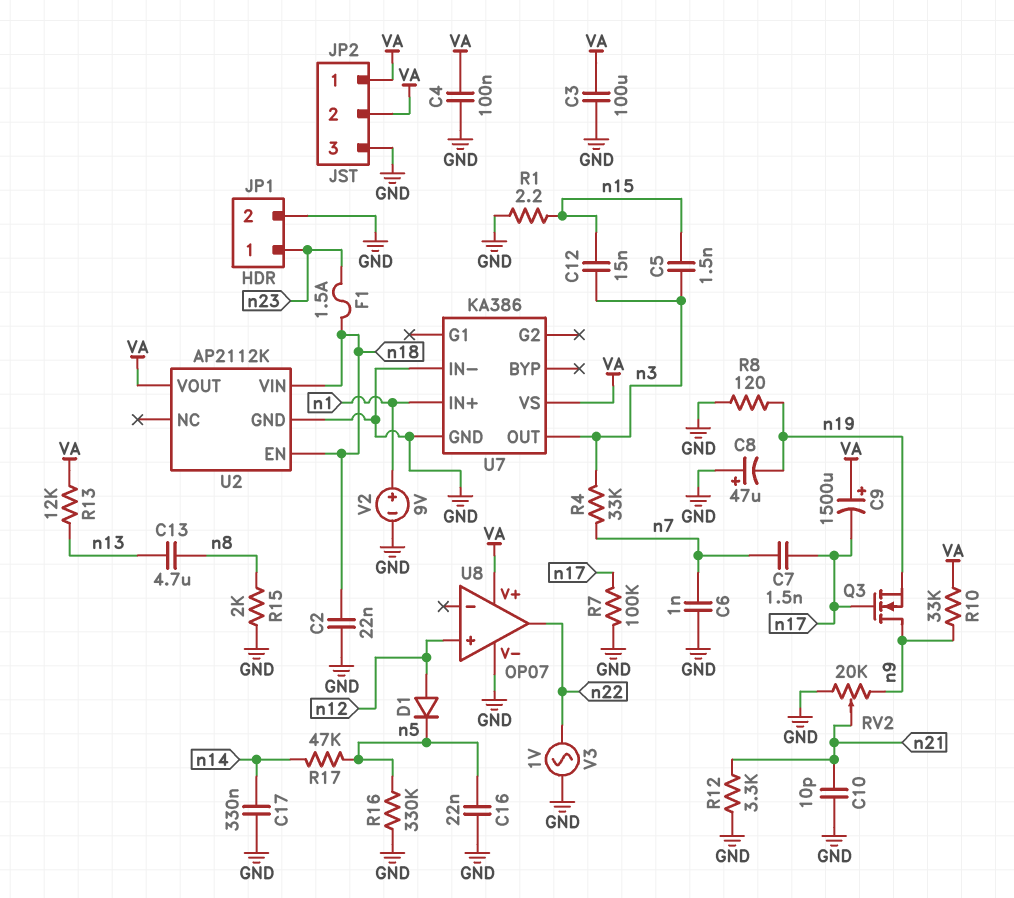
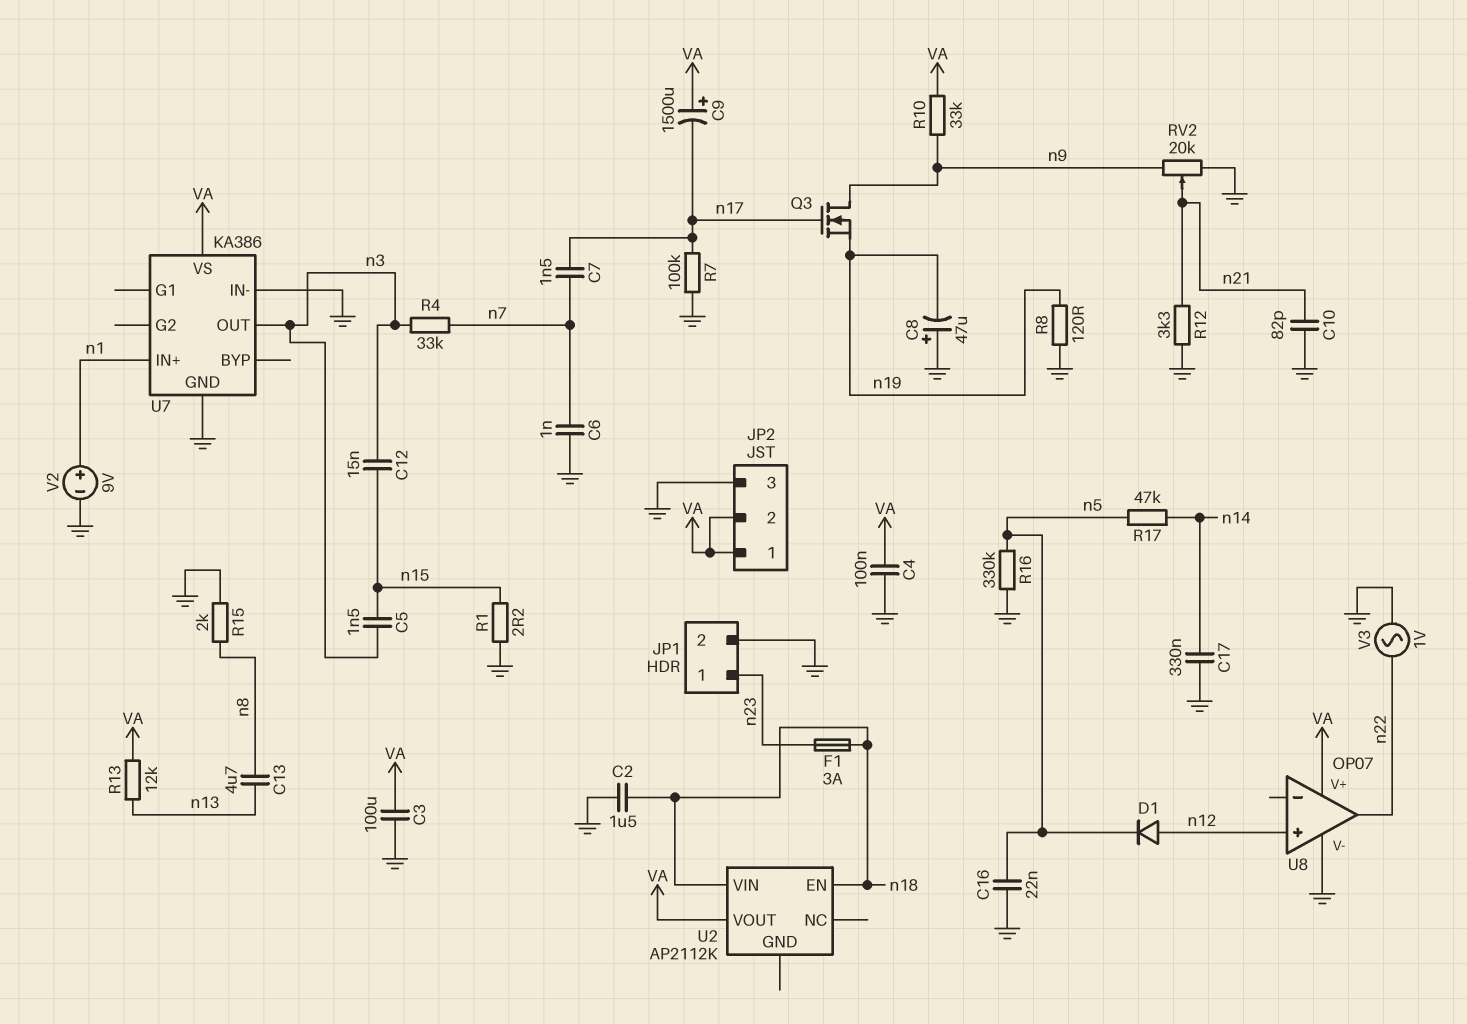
C2: 22nF (GND, n18) -> 1.5uF (GND, n18)
C10: 10pF (GND, n21) -> 82pF (GND, n21)
F1: 1.5A (n18, n23) -> 3A (n18, n23)
U2 pin GND: GND -> none

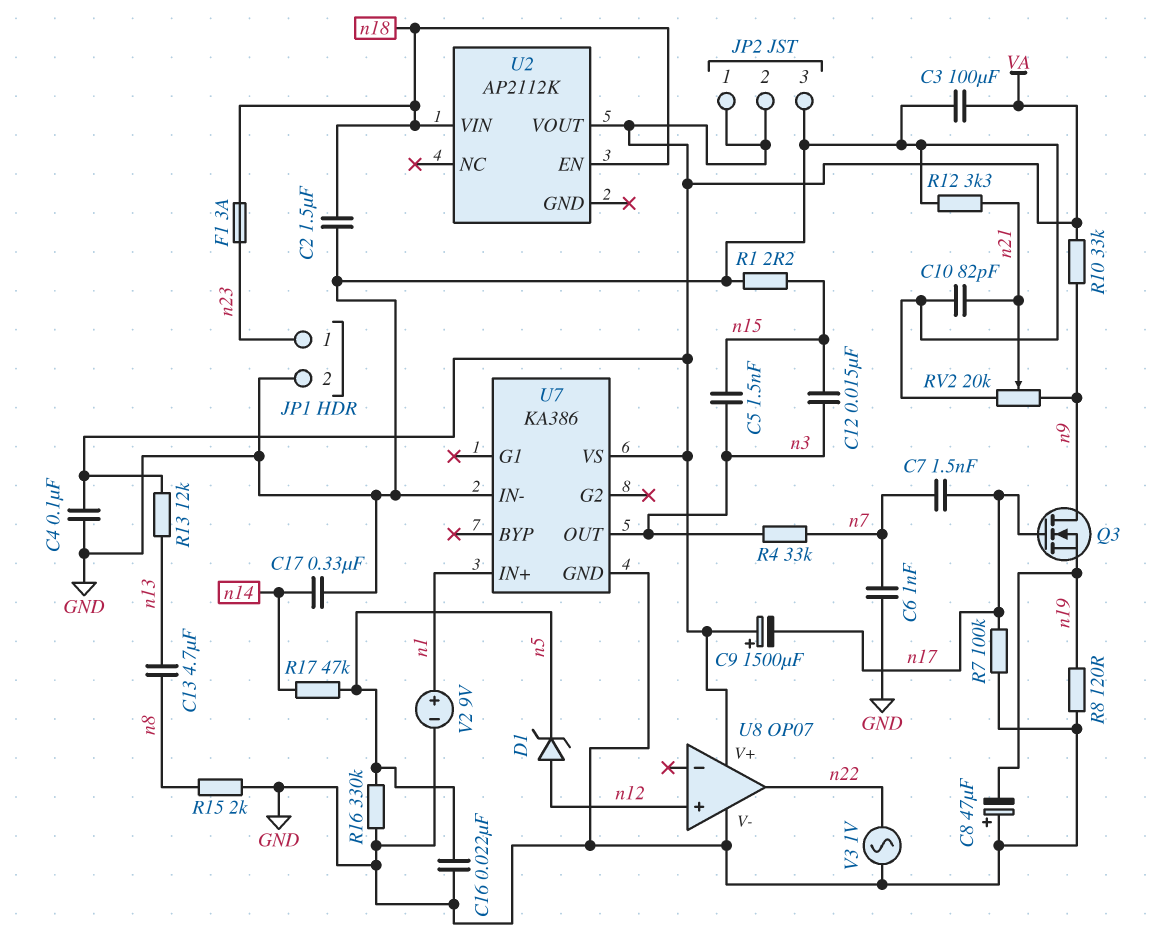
D1: diode (A n12, K n5) -> zener (A n12, K n5)

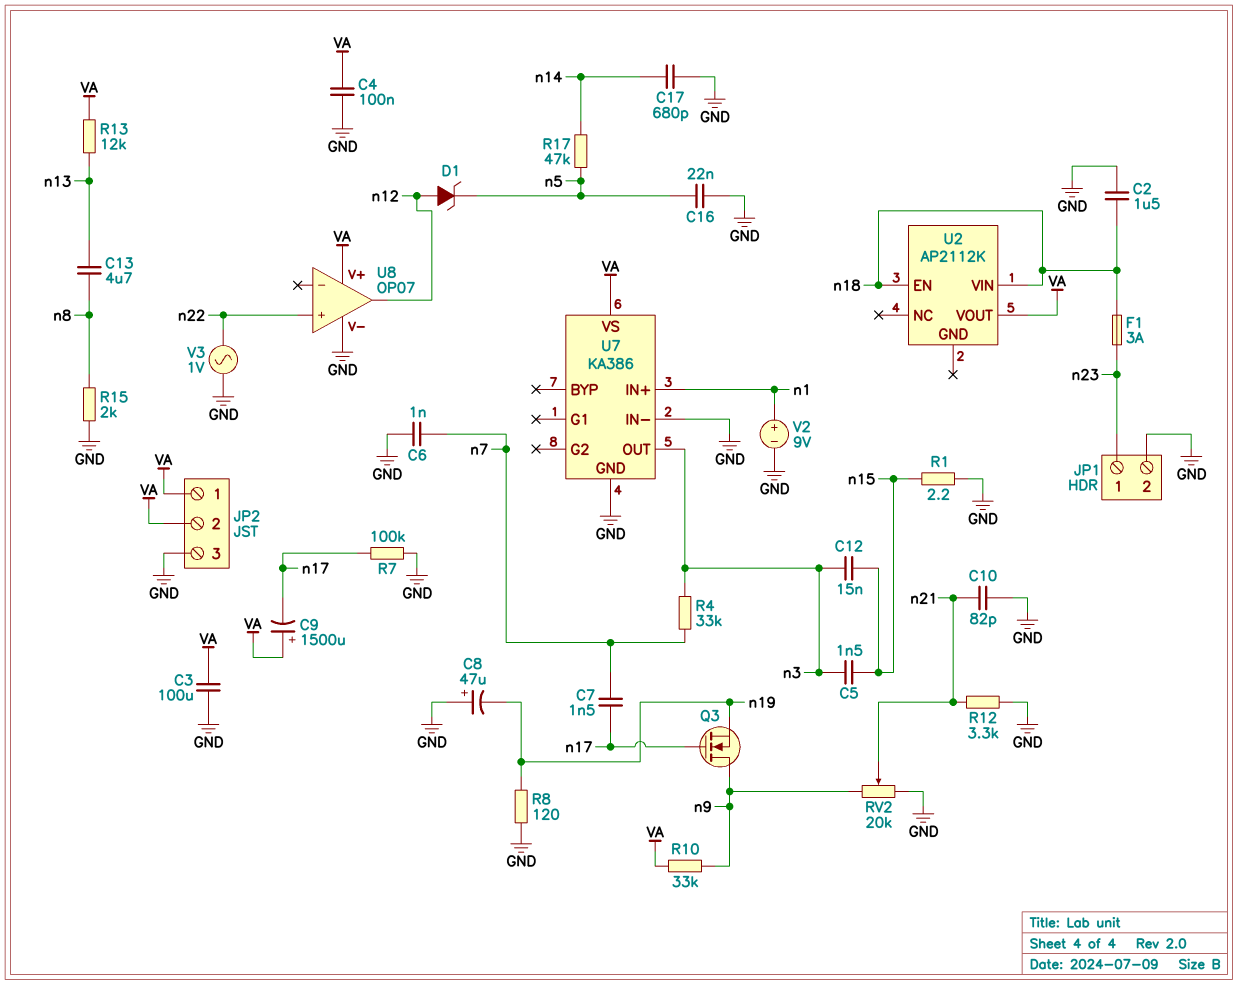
C17: 330nF (GND, n14) -> 680pF (GND, n14)
R16: 330k (GND, n5) -> none
U8 pin in+: n12 -> n22
U8 pin out: n22 -> n12

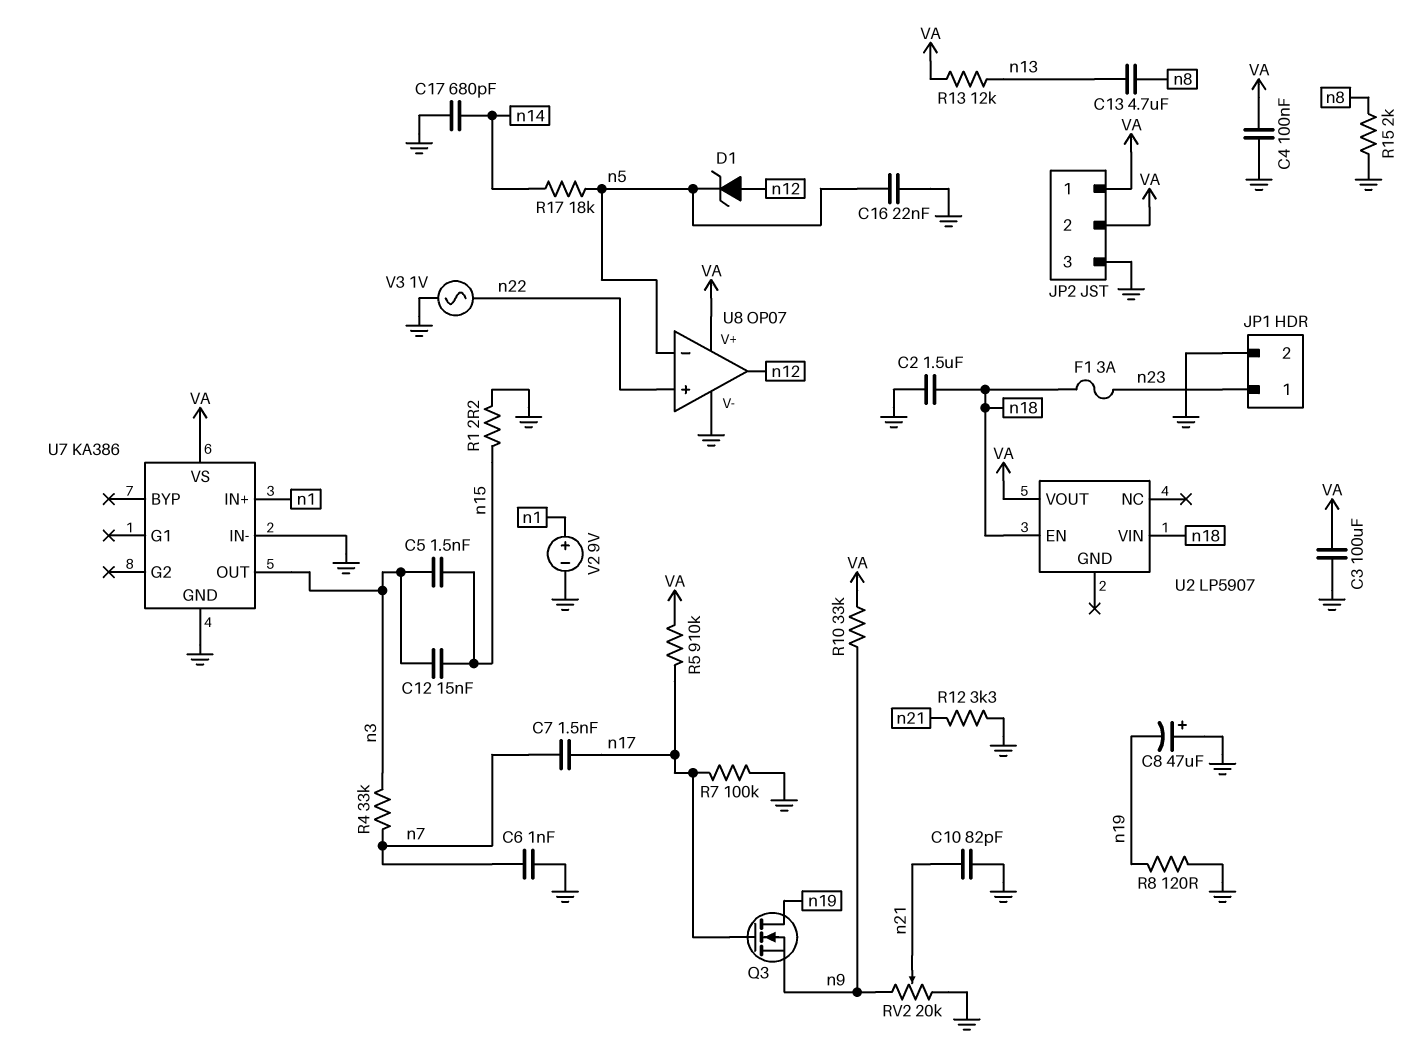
C9: 1500uF (plus VA, minus n17) -> none
Q3: NMOS (G n17, D n9, S n19) -> NMOS (G n17, D n19, S n9)
R5: none -> 910k (VA, n17)
R17: 47k (n5, n14) -> 18k (n5, n14)
U2: AP2112K -> LP5907
U8 pin in-: none -> n5

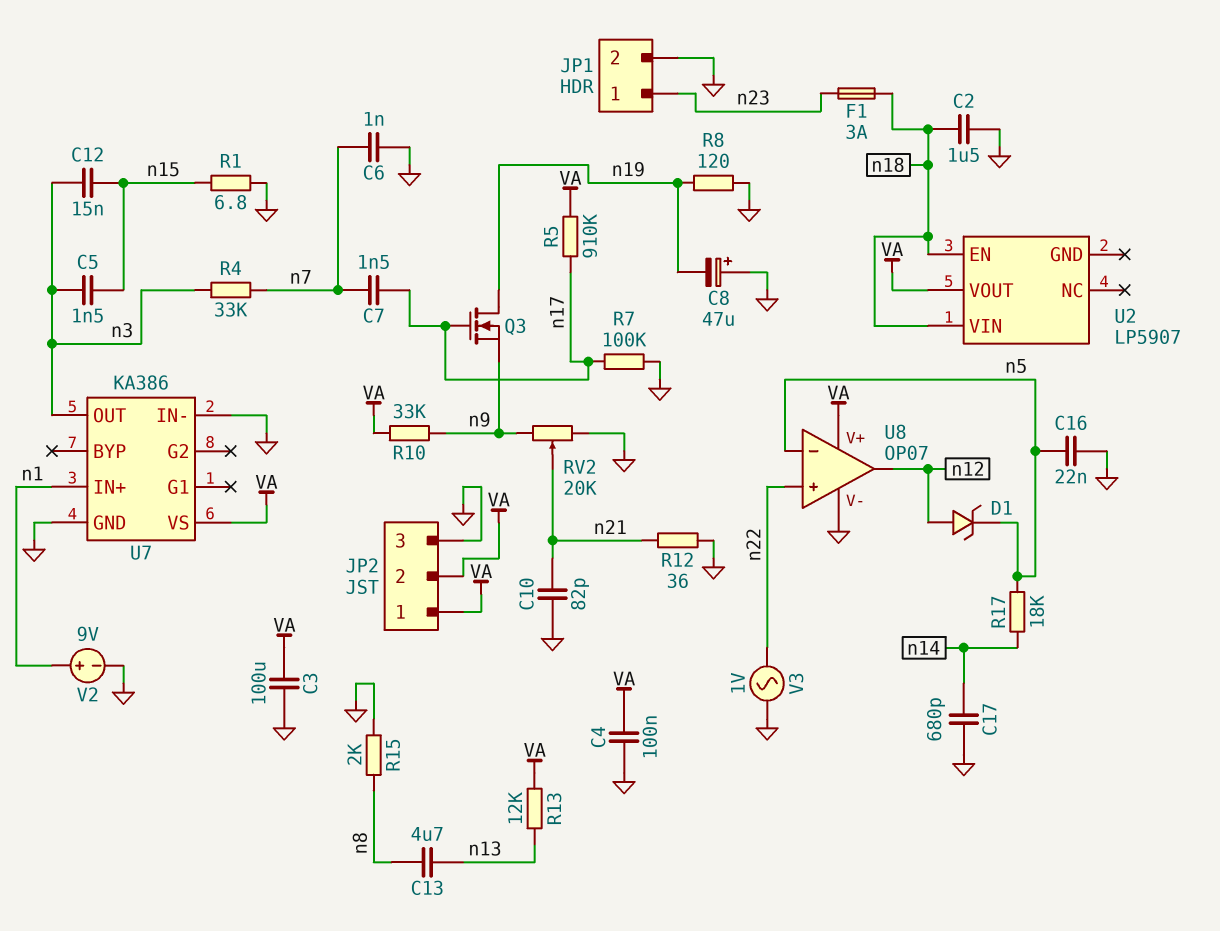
R1: 2.2 (GND, n15) -> 6.8 (GND, n15)
R12: 3.3k (GND, n21) -> 36 (GND, n21)

